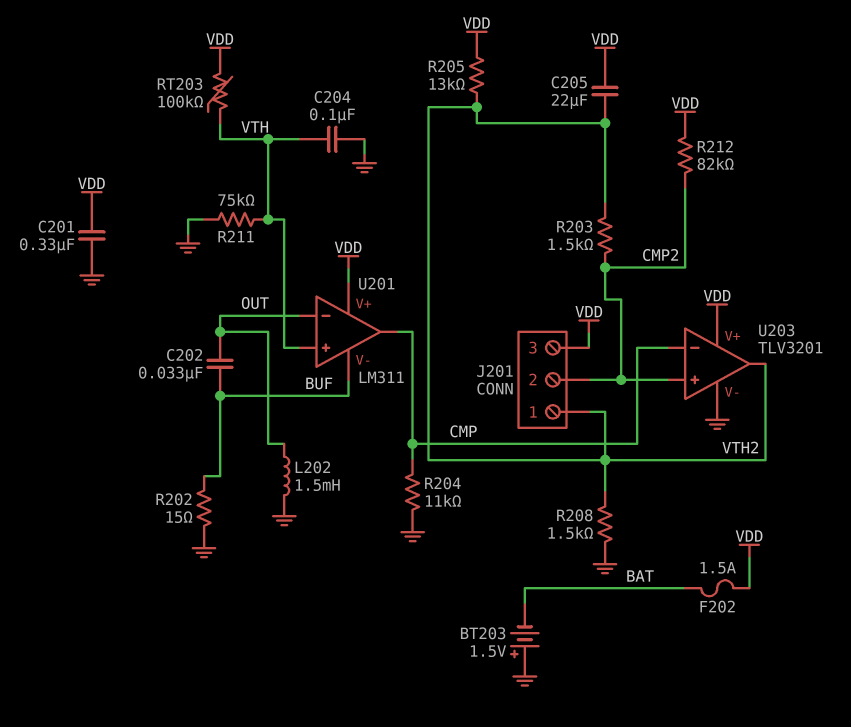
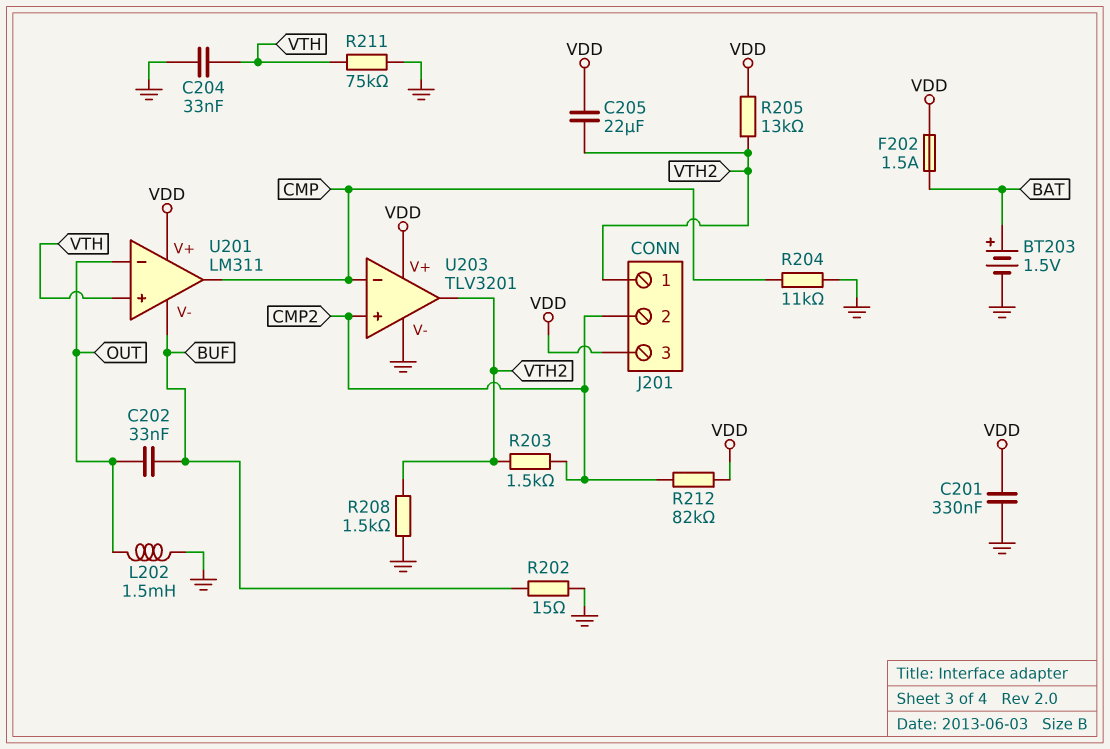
BT203: 1.5V (plus GND, minus BAT) -> 1.5V (plus BAT, minus GND)
C204: 100nF (GND, VTH) -> 33nF (GND, VTH)
RT203: 100k (VDD, VTH) -> none

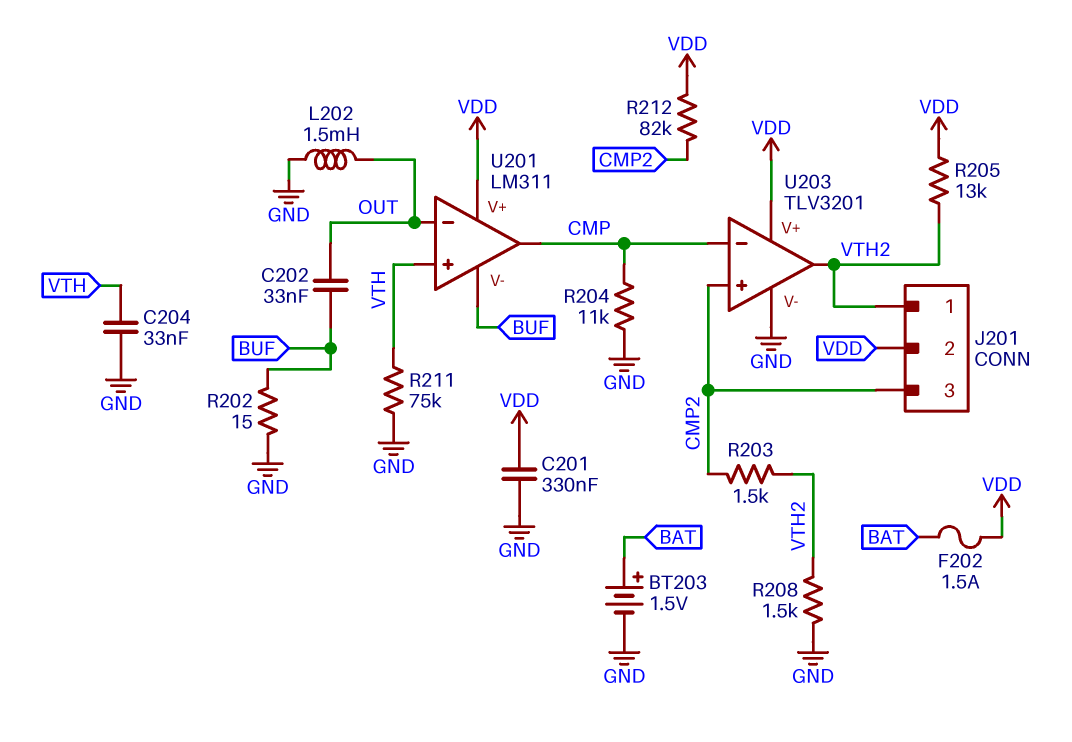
C205: 22uF (VDD, VTH2) -> none
J201 pin 2: CMP2 -> VDD
J201 pin 3: VDD -> CMP2

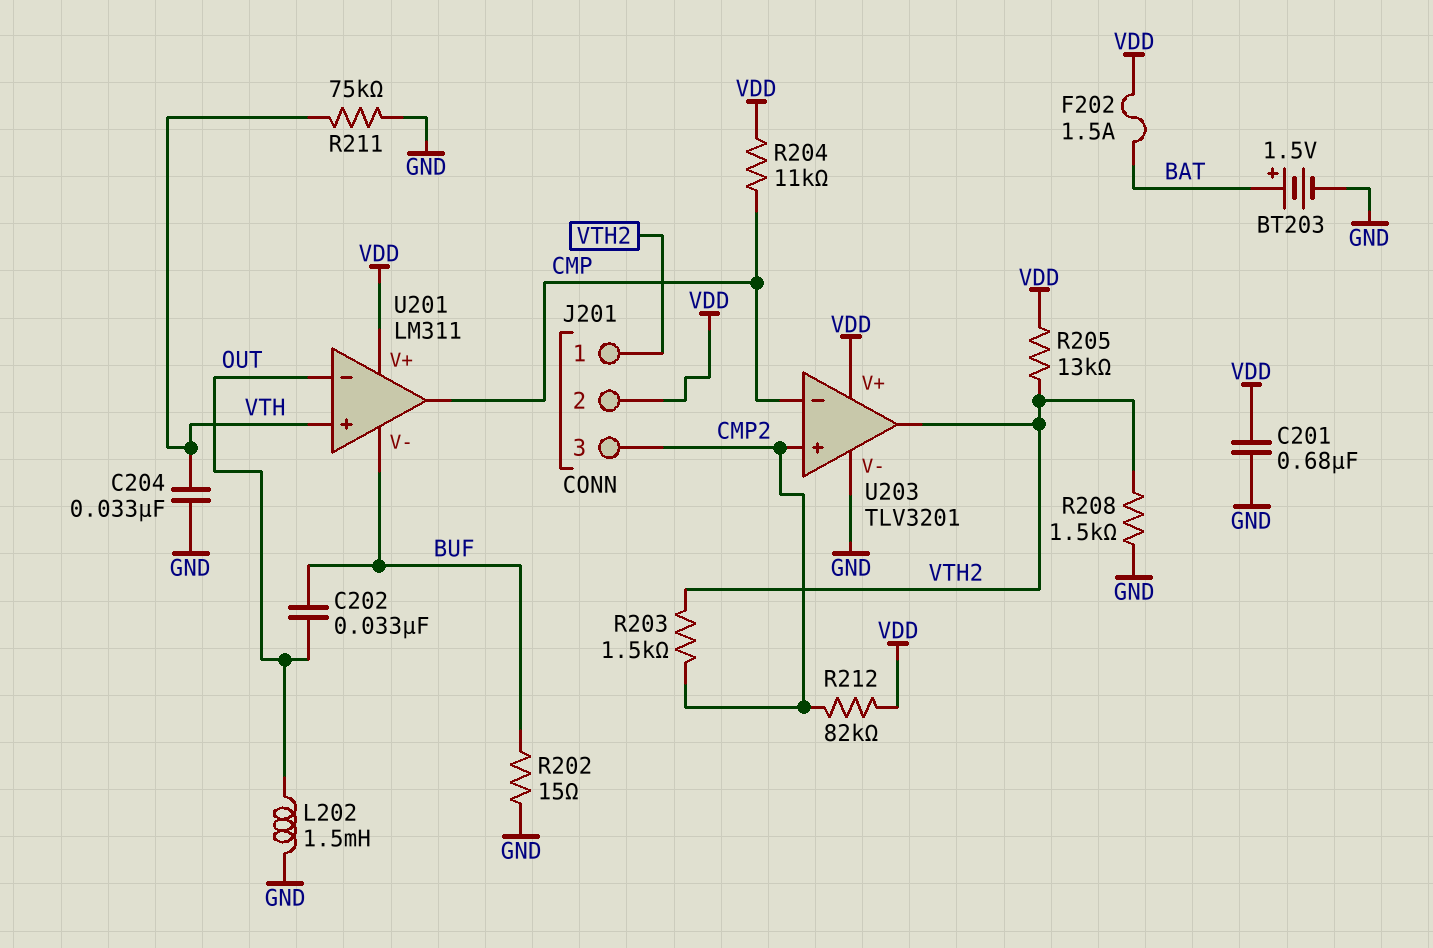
C201: 330nF (GND, VDD) -> 680nF (GND, VDD)
R204: 11k (CMP, GND) -> 11k (CMP, VDD)

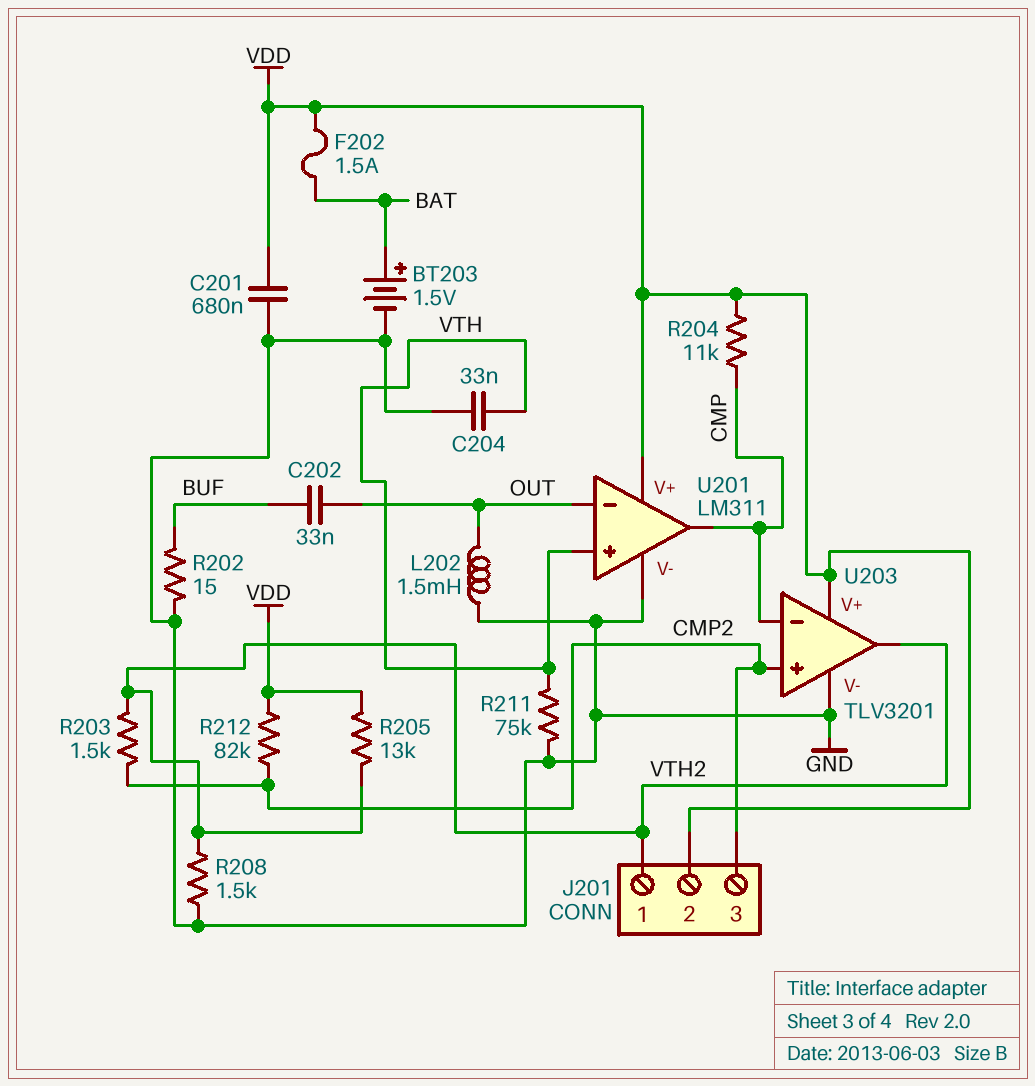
U201 pin V-: BUF -> GND

